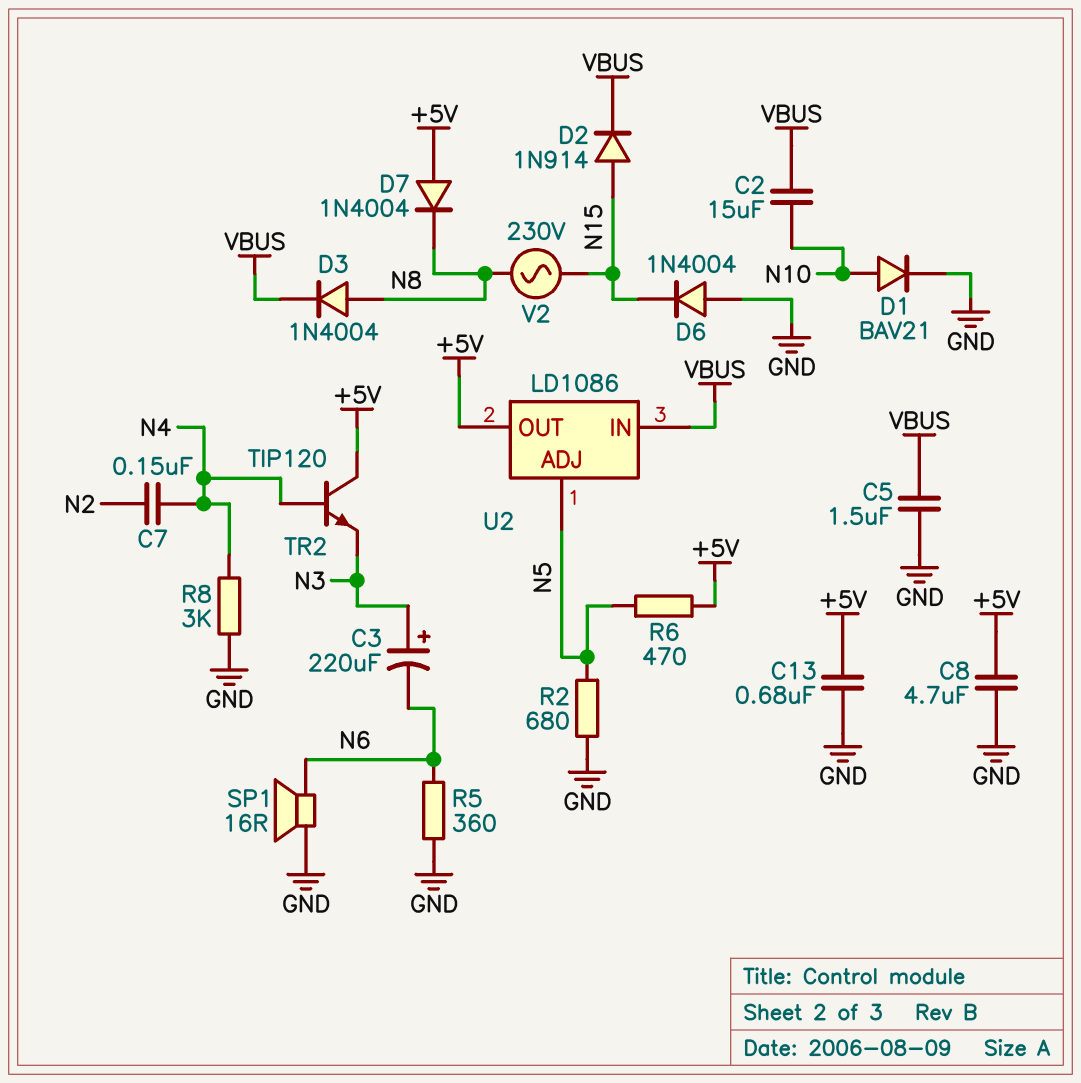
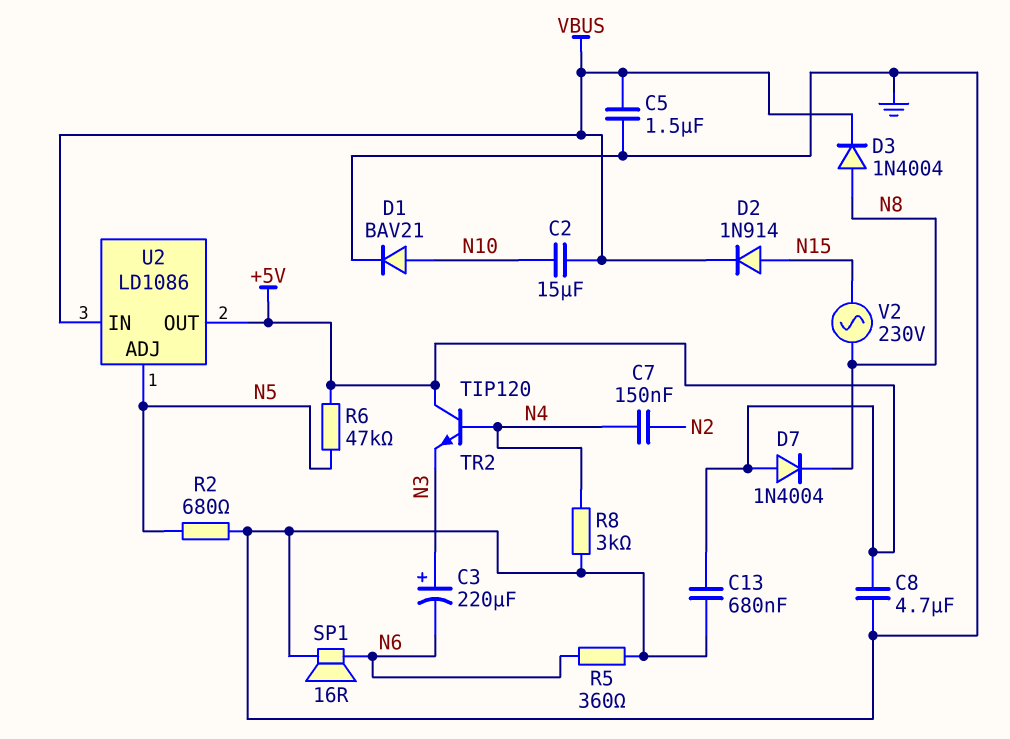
D6: diode 1N4004 (A GND, K N15) -> none
R6: 470 (+5V, N5) -> 47k (+5V, N5)

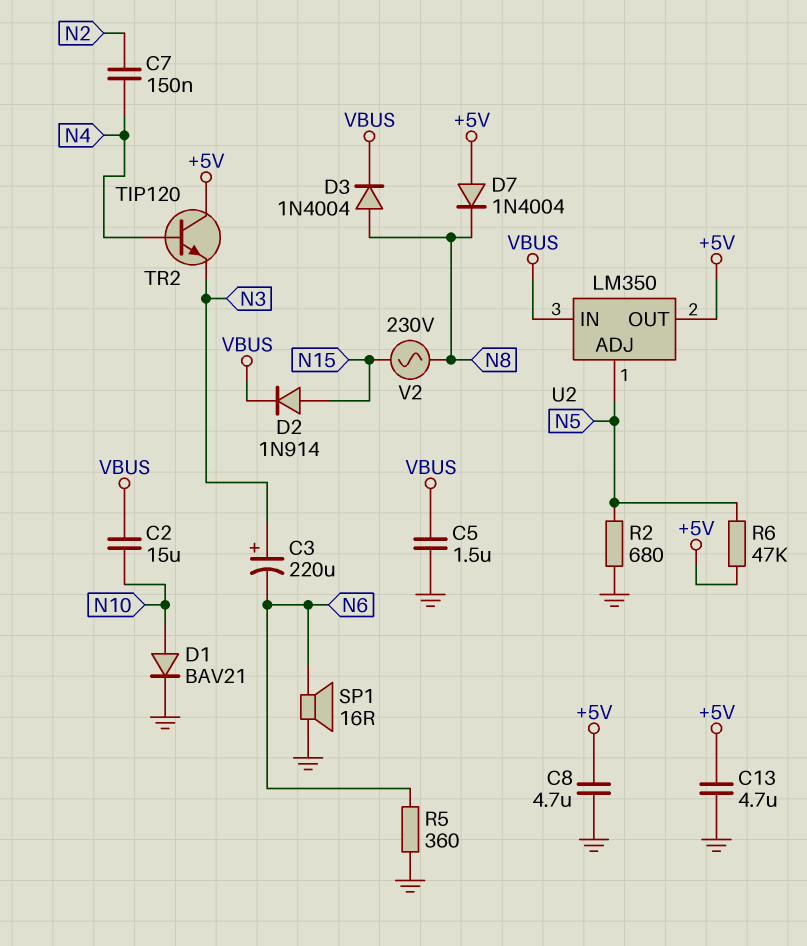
C13: 680nF (+5V, GND) -> 4.7uF (+5V, GND)
R8: 3k (GND, N4) -> none
U2: LD1086 -> LM350

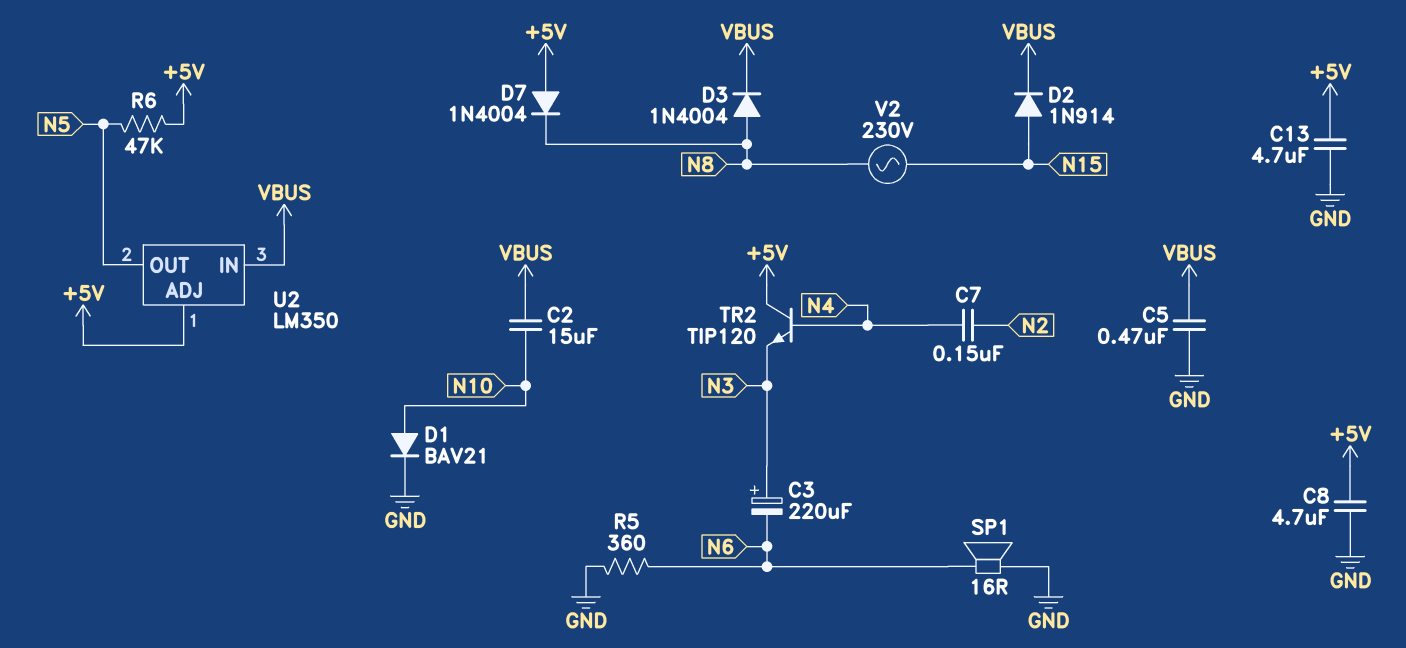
C5: 1.5uF (GND, VBUS) -> 470nF (GND, VBUS)
R2: 680 (GND, N5) -> none
U2 pin ADJ: N5 -> +5V
U2 pin OUT: +5V -> N5

